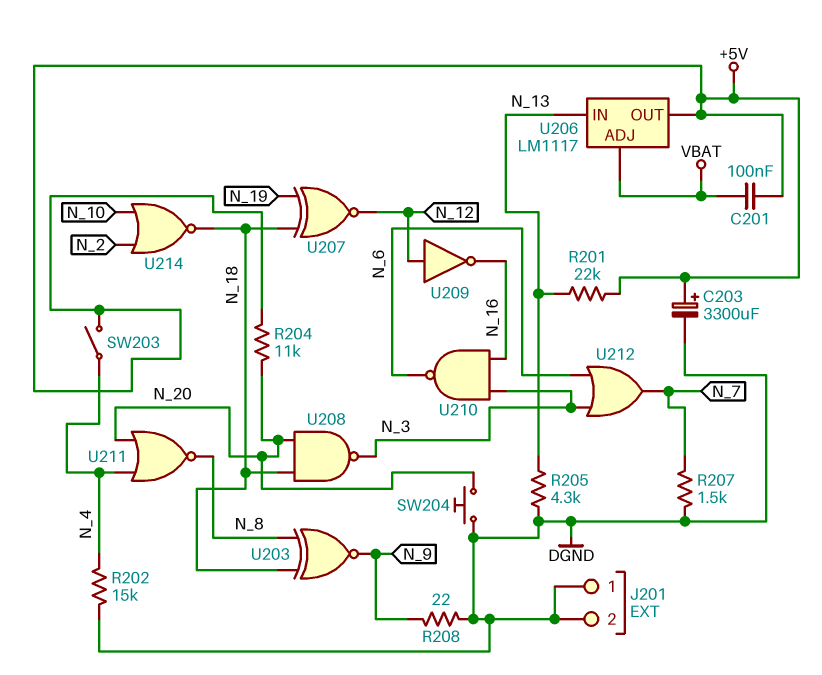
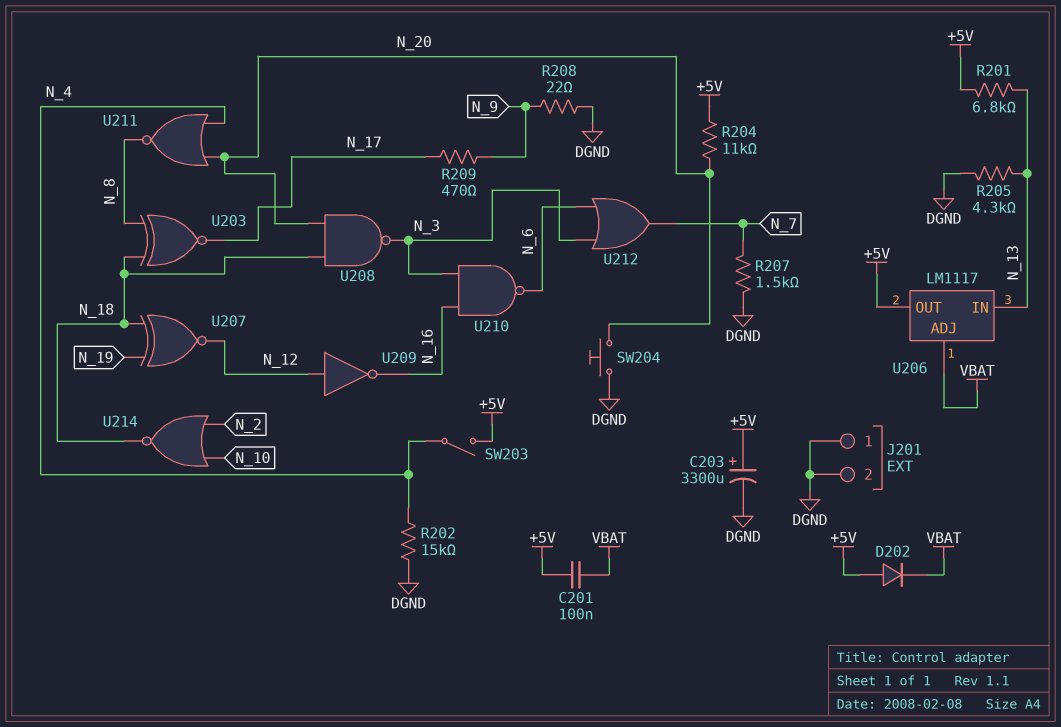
D202: none -> diode (A +5V, K VBAT)
R201: 22k (+5V, N_13) -> 6.8k (+5V, N_13)
R209: none -> 470 (N_9, N_17)
U203: XNOR (in N_8, in N_18, out N_9) -> XNOR (in N_8, in N_18, out N_17)

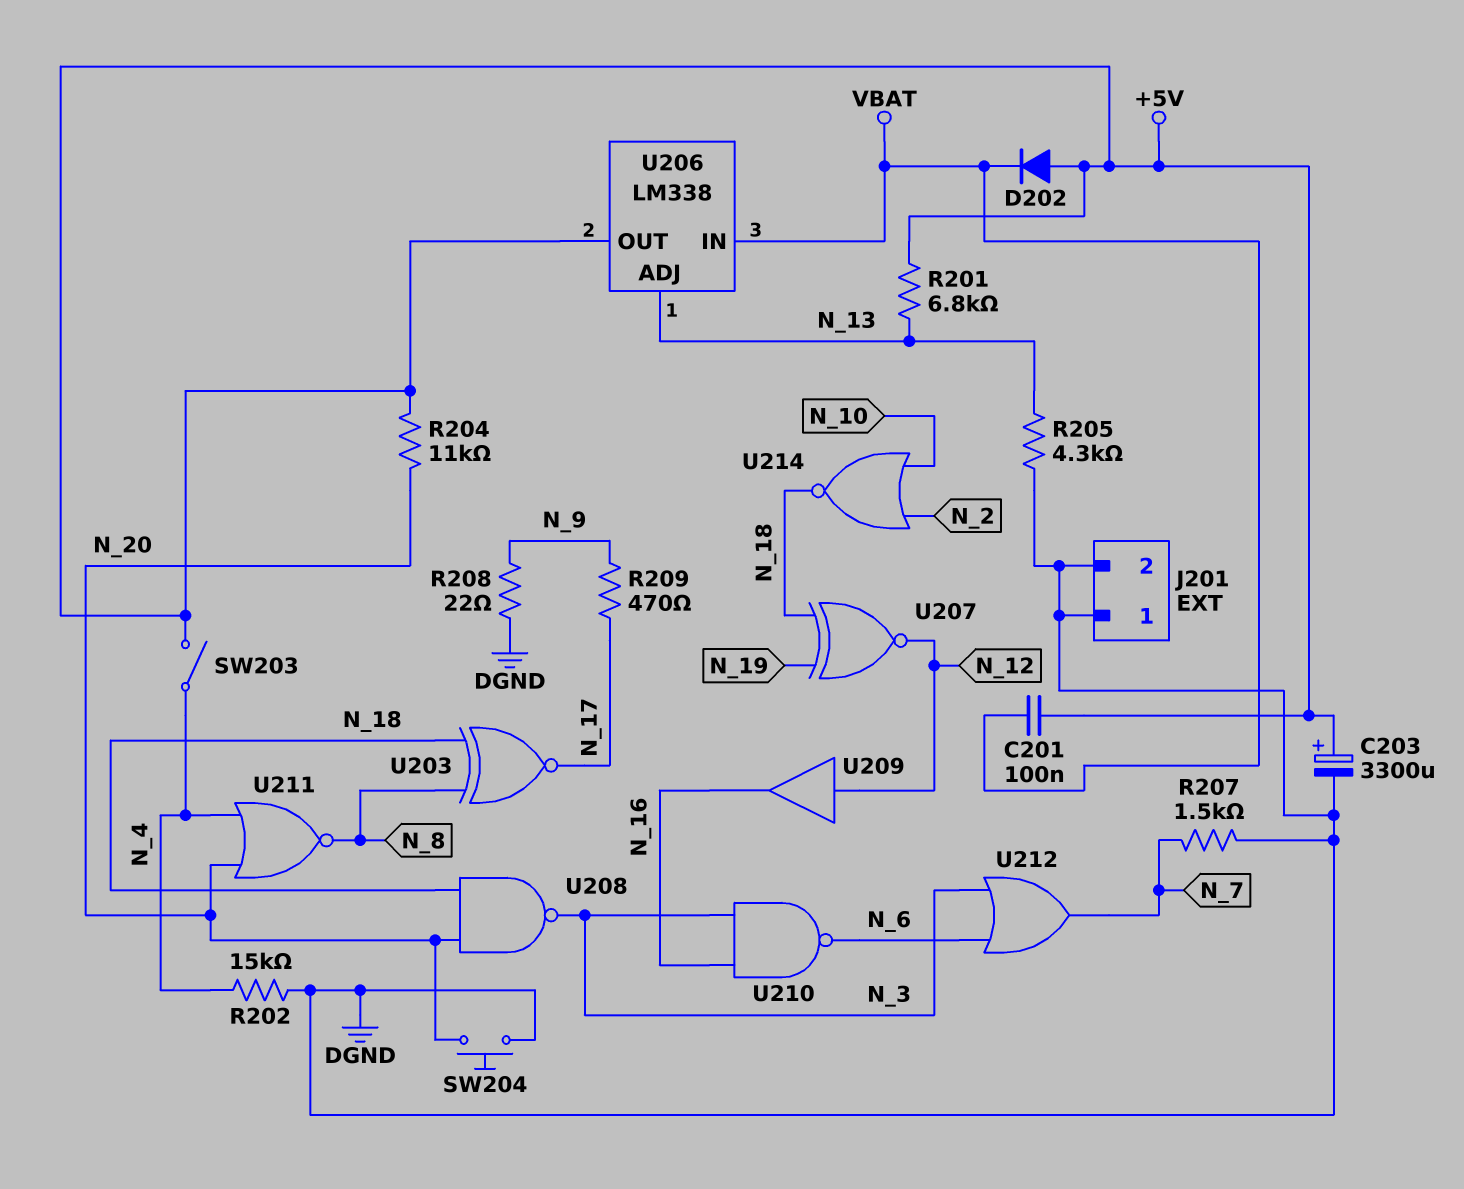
U206: LM1117 -> LM338
U206 pin ADJ: VBAT -> N_13
U206 pin IN: N_13 -> VBAT
U209: NOT (in N_12, out N_16) -> buffer (in N_12, out N_16)

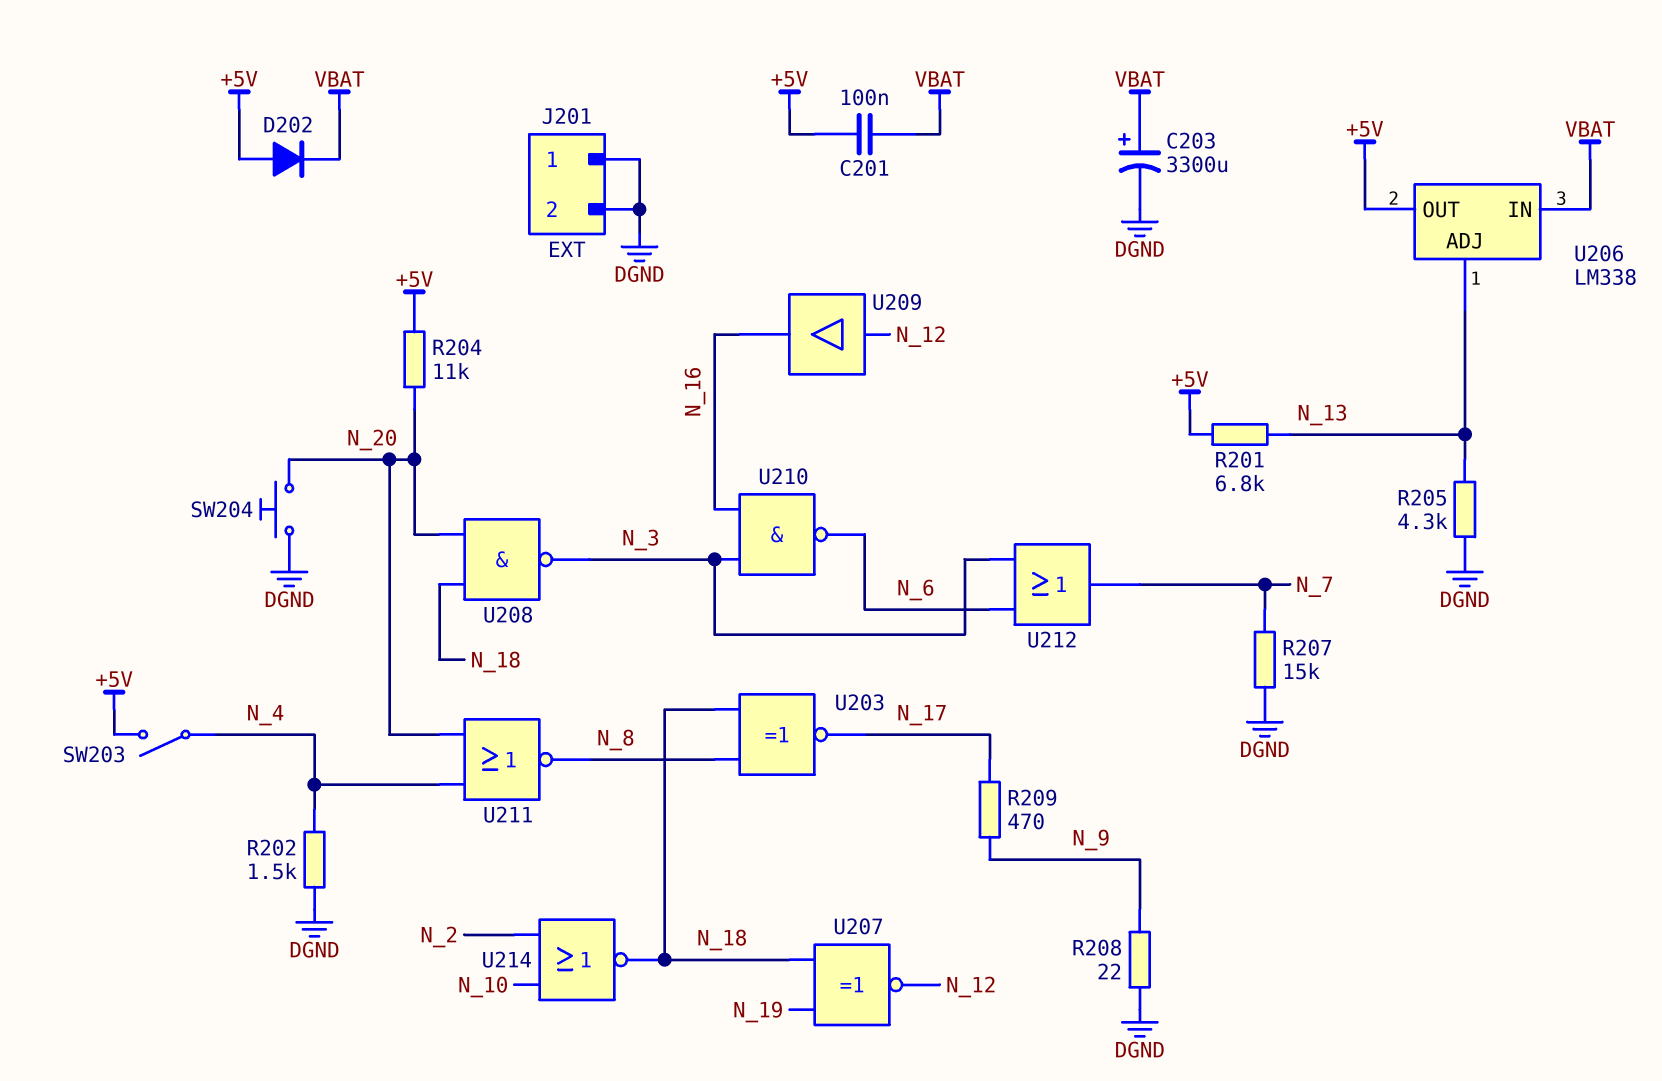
C203: 3300uF (plus +5V, minus DGND) -> 3300uF (plus VBAT, minus DGND)
R202: 15k (DGND, N_4) -> 1.5k (DGND, N_4)
R207: 1.5k (DGND, N_7) -> 15k (DGND, N_7)

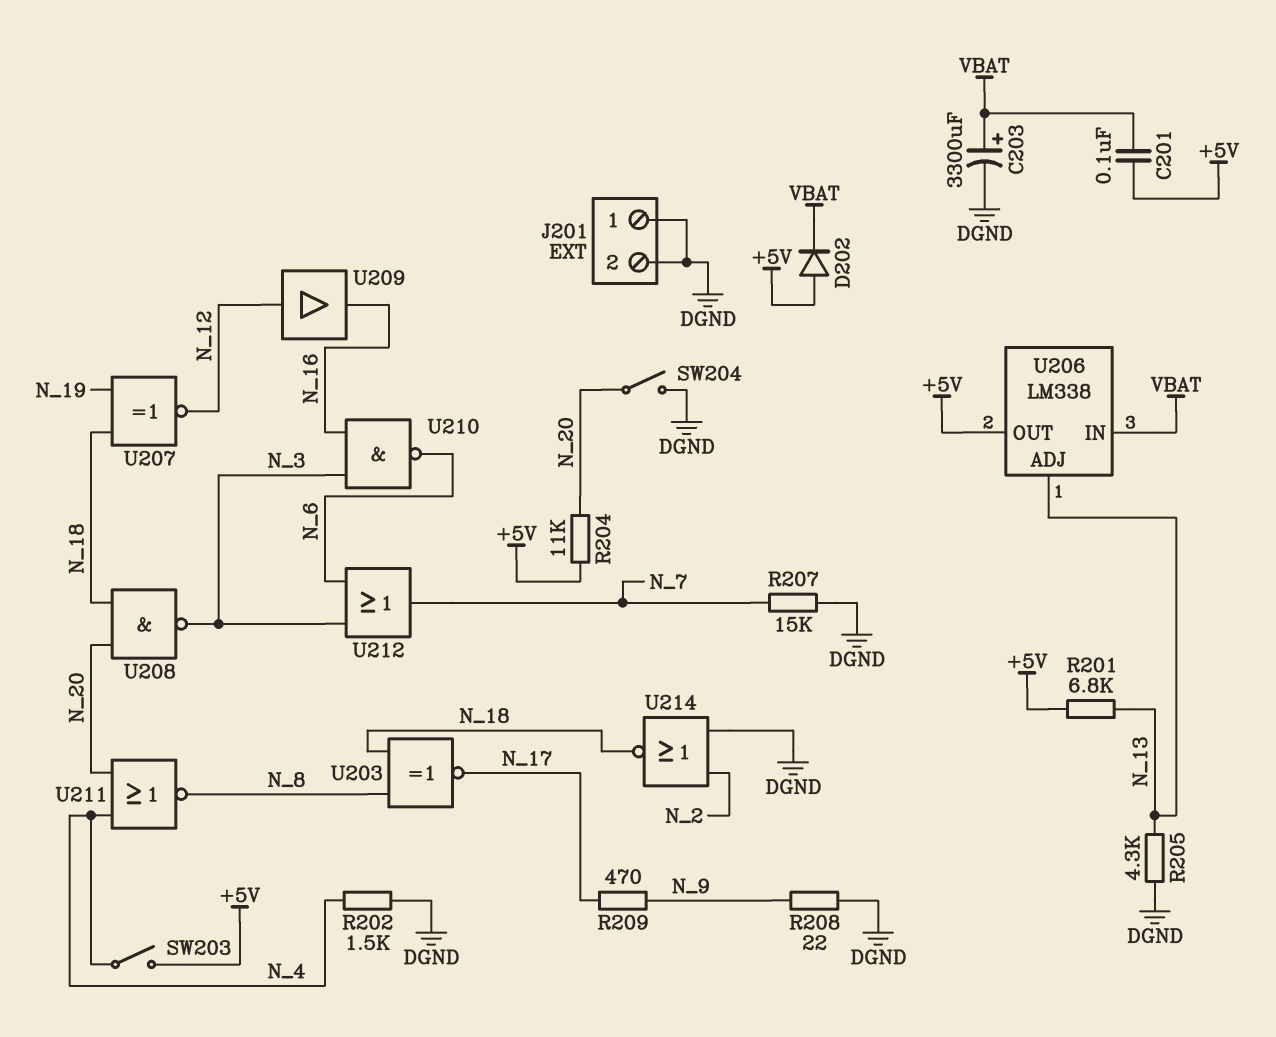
SW204: button (DGND, N_20) -> switch (DGND, N_20)
U214: NOR (in N_2, in N_10, out N_18) -> NOR (in DGND, in N_2, out N_18)

